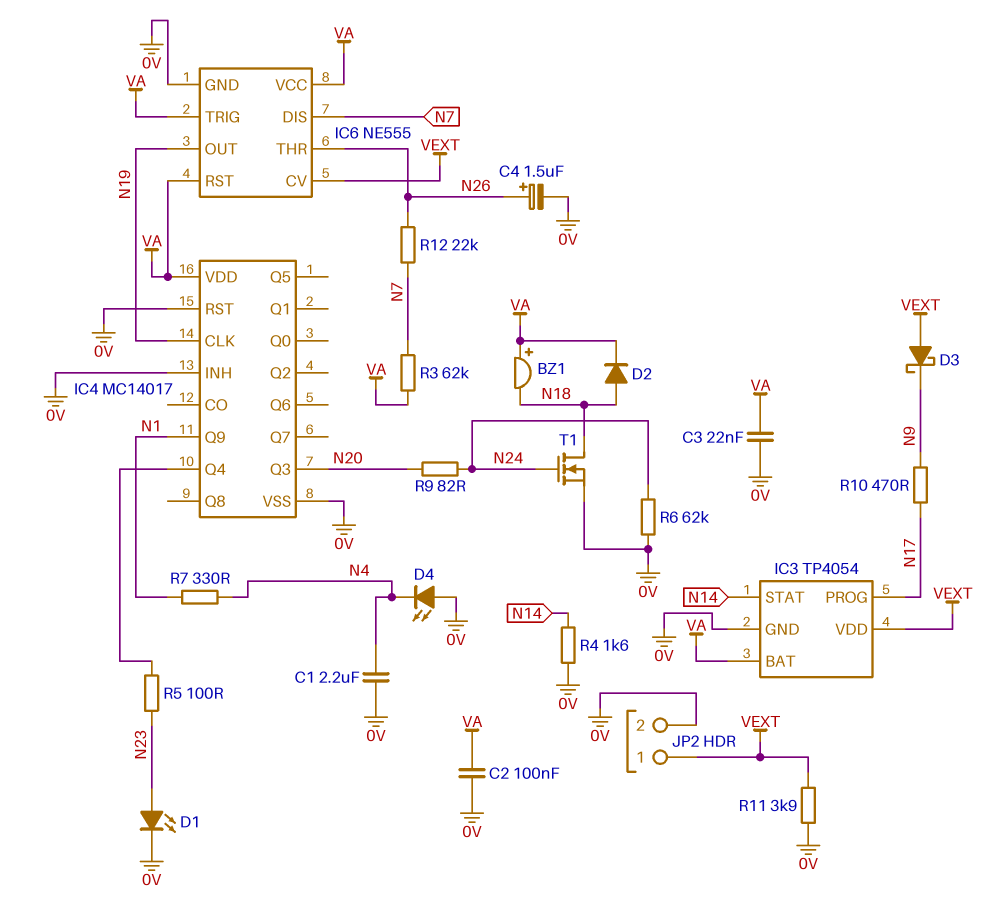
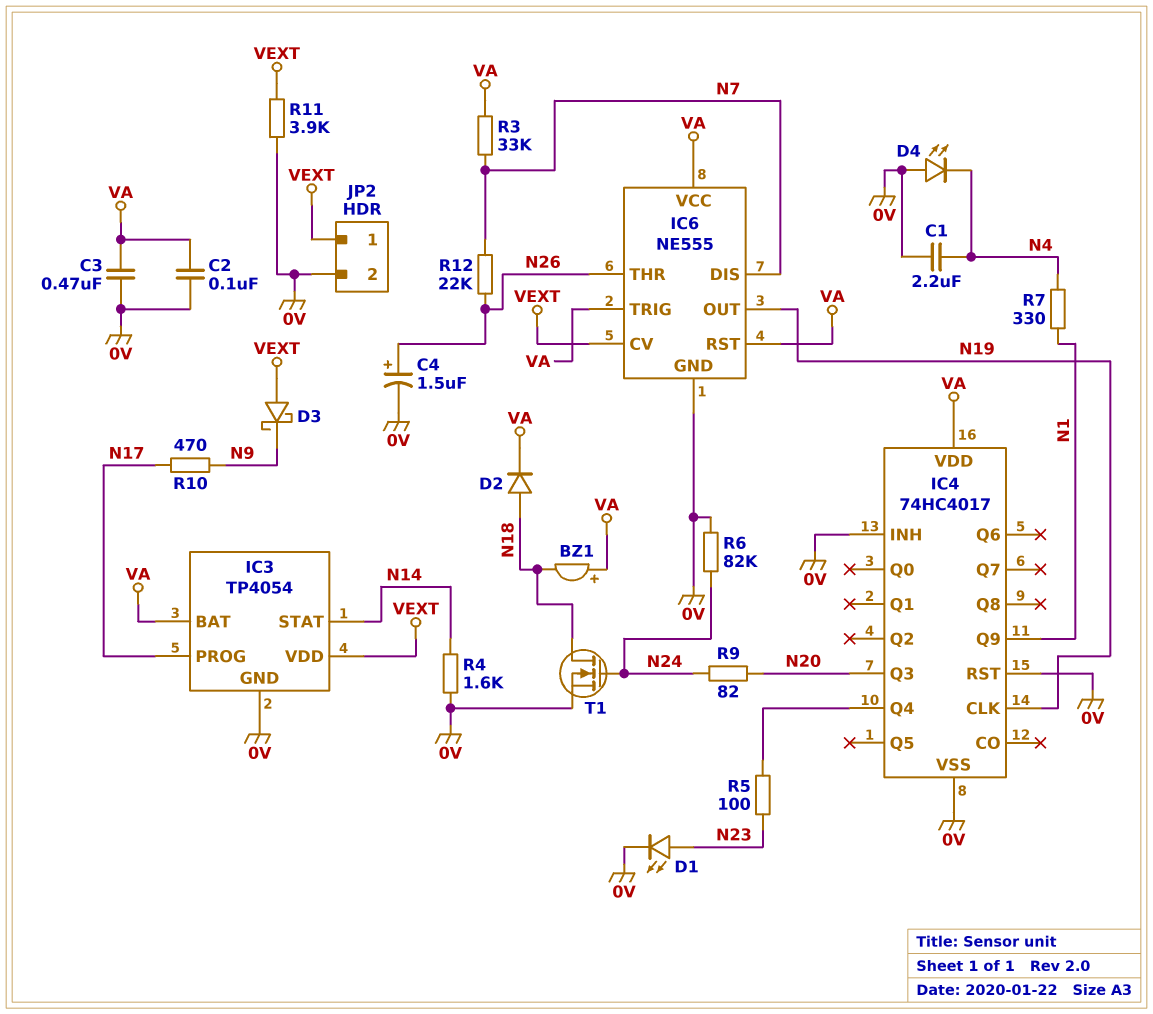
C3: 22nF (0V, VA) -> 470nF (0V, VA)
IC4: MC14017 -> 74HC4017
R3: 62k (N7, VA) -> 33k (N7, VA)
R6: 62k (0V, N24) -> 82k (0V, N24)

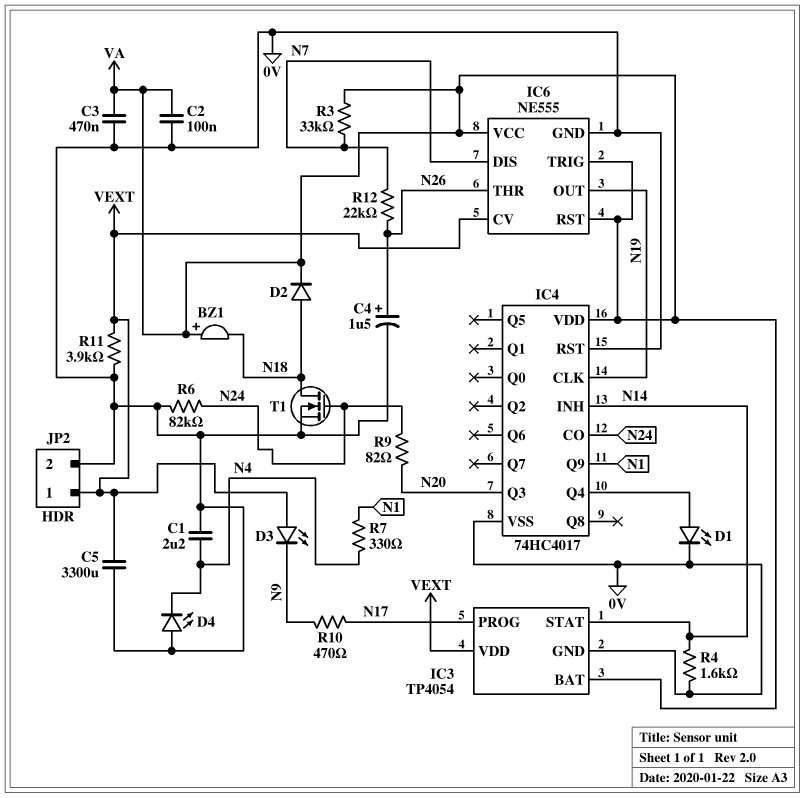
C5: none -> 3300uF (0V, VEXT)
D1: LED (A N23, K 0V) -> LED (A IC4/Q4, K 0V)
D3: schottky (A VEXT, K N9) -> LED (A VEXT, K N9)
IC4 pin CO: none -> N24
IC4 pin INH: 0V -> N14
R5: 100 (IC4/Q4, N23) -> none

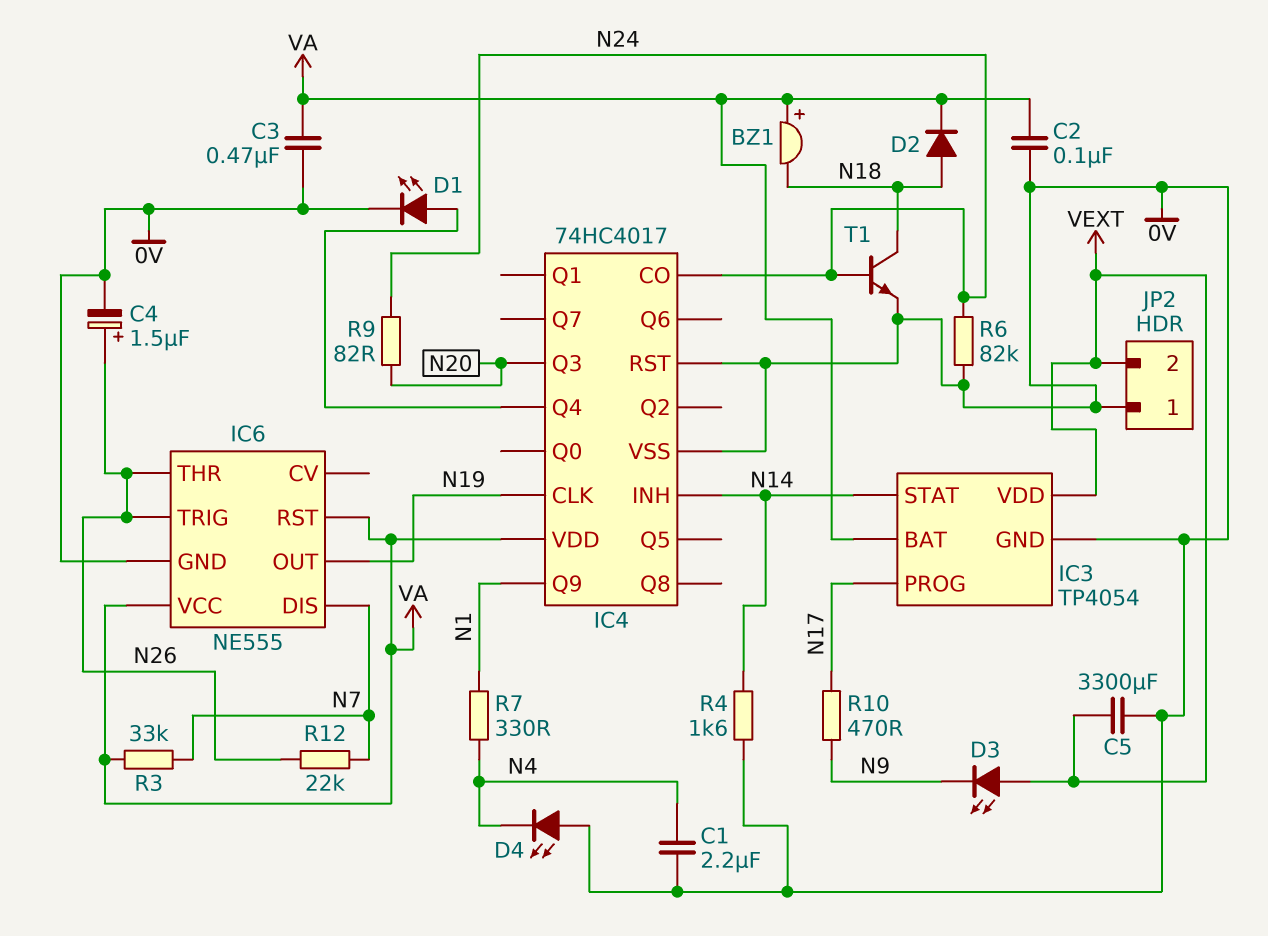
IC6 pin CV: VEXT -> none
IC6 pin TRIG: VA -> N26
JP2 pin 1: VEXT -> 0V
JP2 pin 2: 0V -> VEXT
R11: 3.9k (0V, VEXT) -> none
T1: NMOS (G N24, D N18, S 0V) -> NPN (B N24, C N18, E 0V)

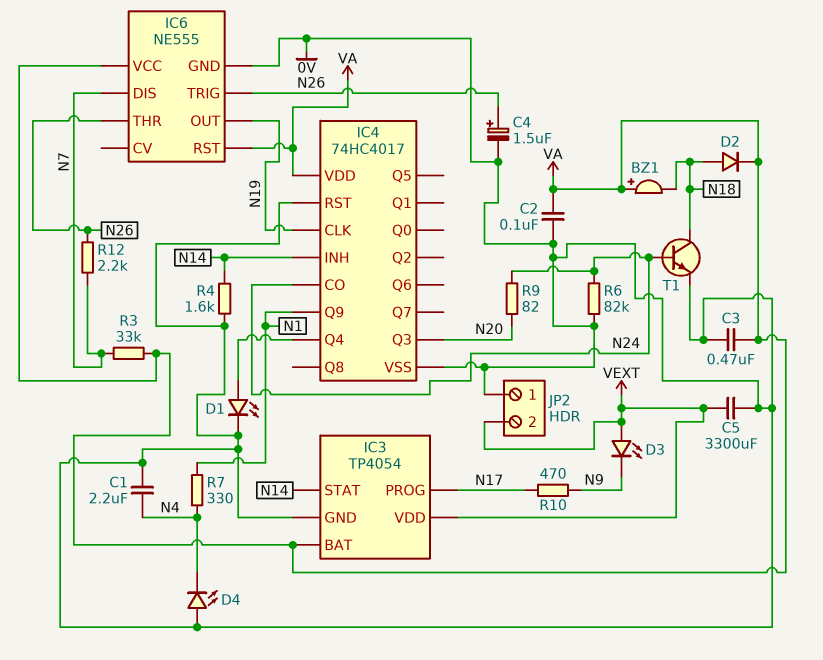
R12: 22k (N7, N26) -> 2.2k (N7, N26)

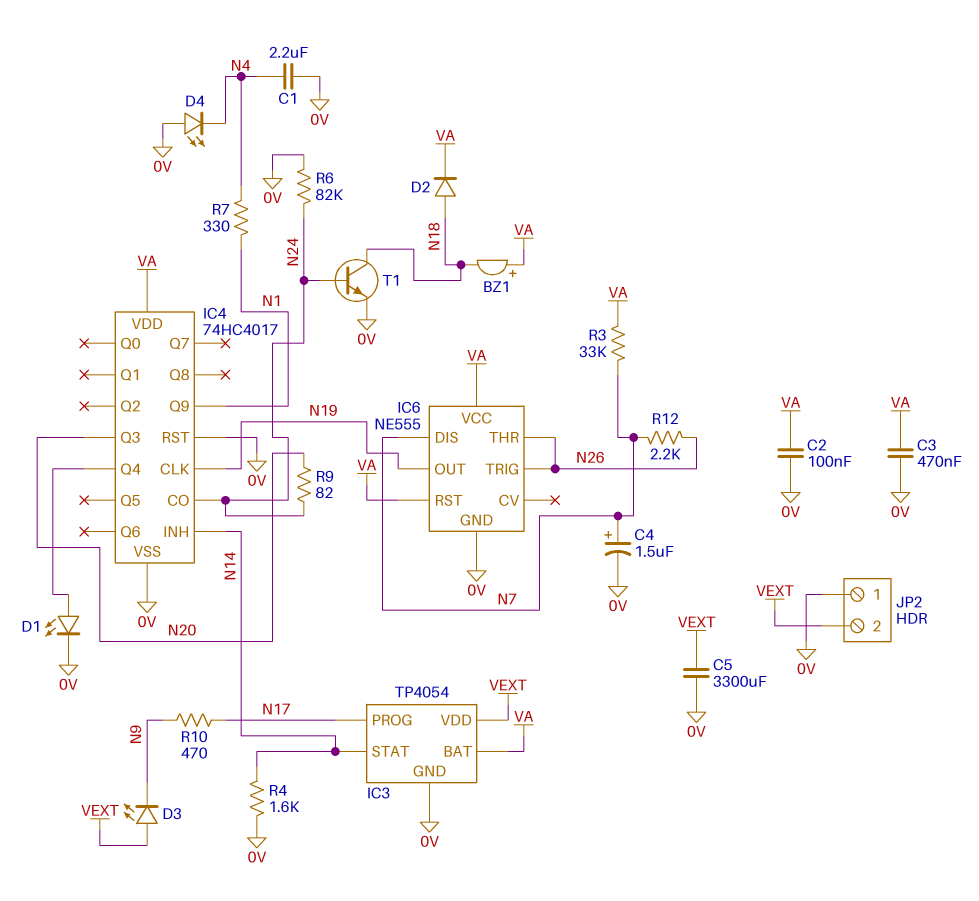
C4: 1.5uF (plus N26, minus 0V) -> 1.5uF (plus N7, minus 0V)

